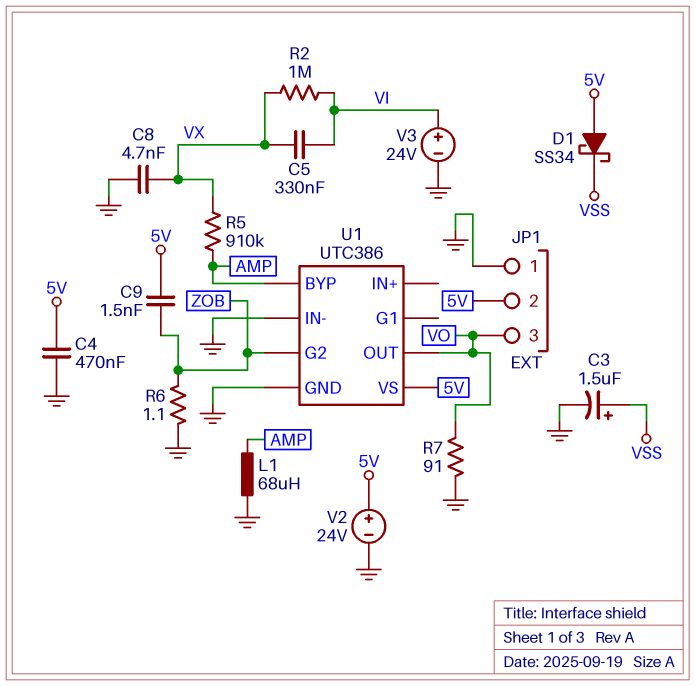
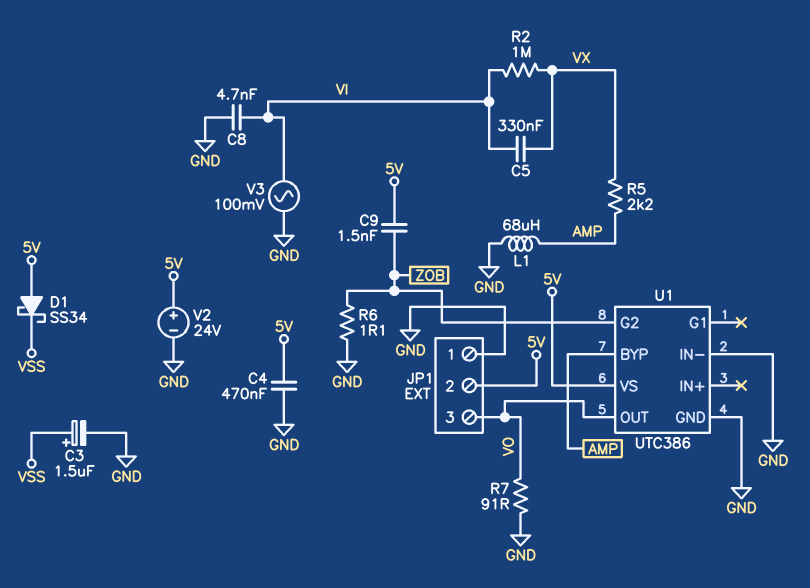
C8: 4.7nF (GND, VX) -> 4.7nF (GND, VI)
R5: 910k (AMP, VX) -> 2.2k (AMP, VX)
V3: 24V (plus VI, minus GND) -> AC 100mV (GND, VI)

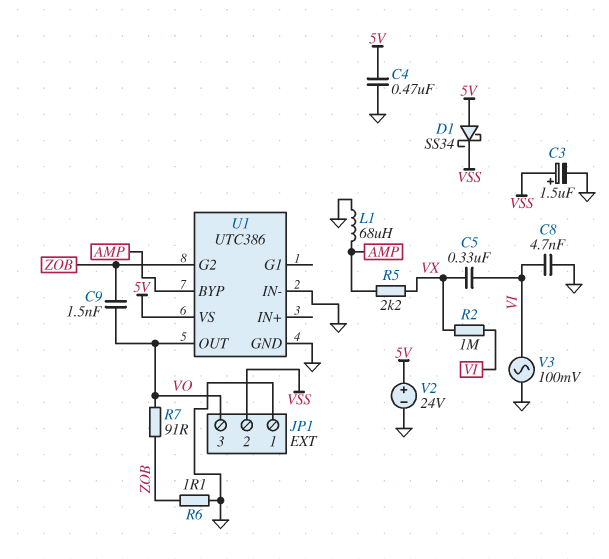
C9: 1.5nF (5V, ZOB) -> 1.5nF (VO, ZOB)
JP1 pin 2: 5V -> VSS
R7: 91 (GND, VO) -> 91 (VO, ZOB)

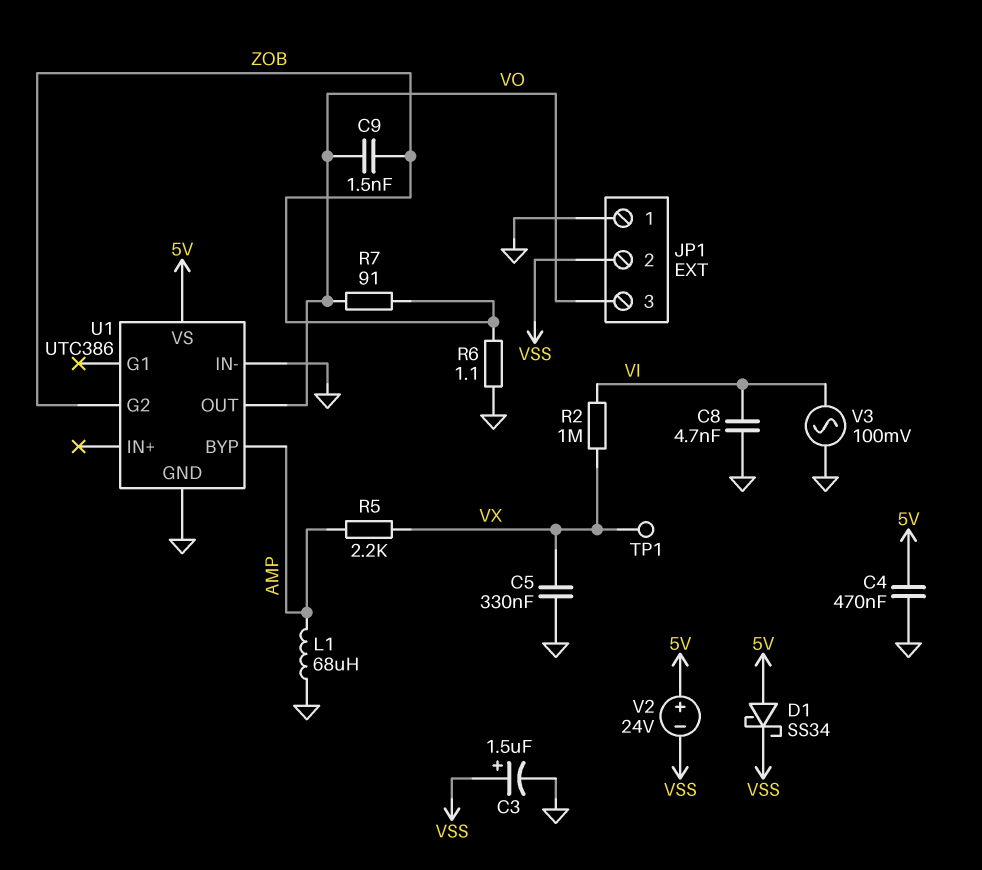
C5: 330nF (VI, VX) -> 330nF (GND, VX)
TP1: none -> test point (VX)
V2: 24V (plus 5V, minus GND) -> 24V (plus 5V, minus VSS)

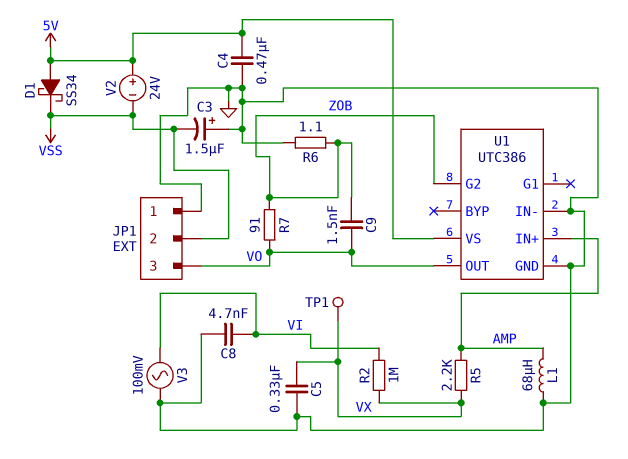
C3: 1.5uF (plus VSS, minus GND) -> 1.5uF (plus GND, minus VSS)
U1 pin BYP: AMP -> none
U1 pin IN+: none -> AMP

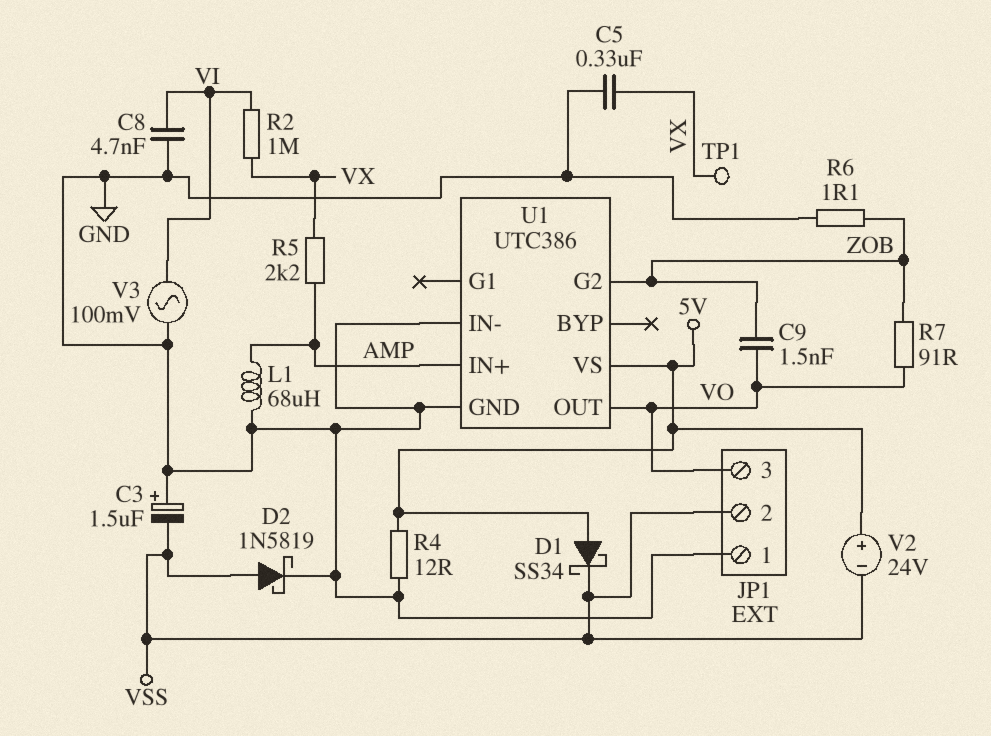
C4: 470nF (5V, GND) -> none
D2: none -> schottky 1N5819 (A VSS, K GND)
R4: none -> 12 (5V, GND)

